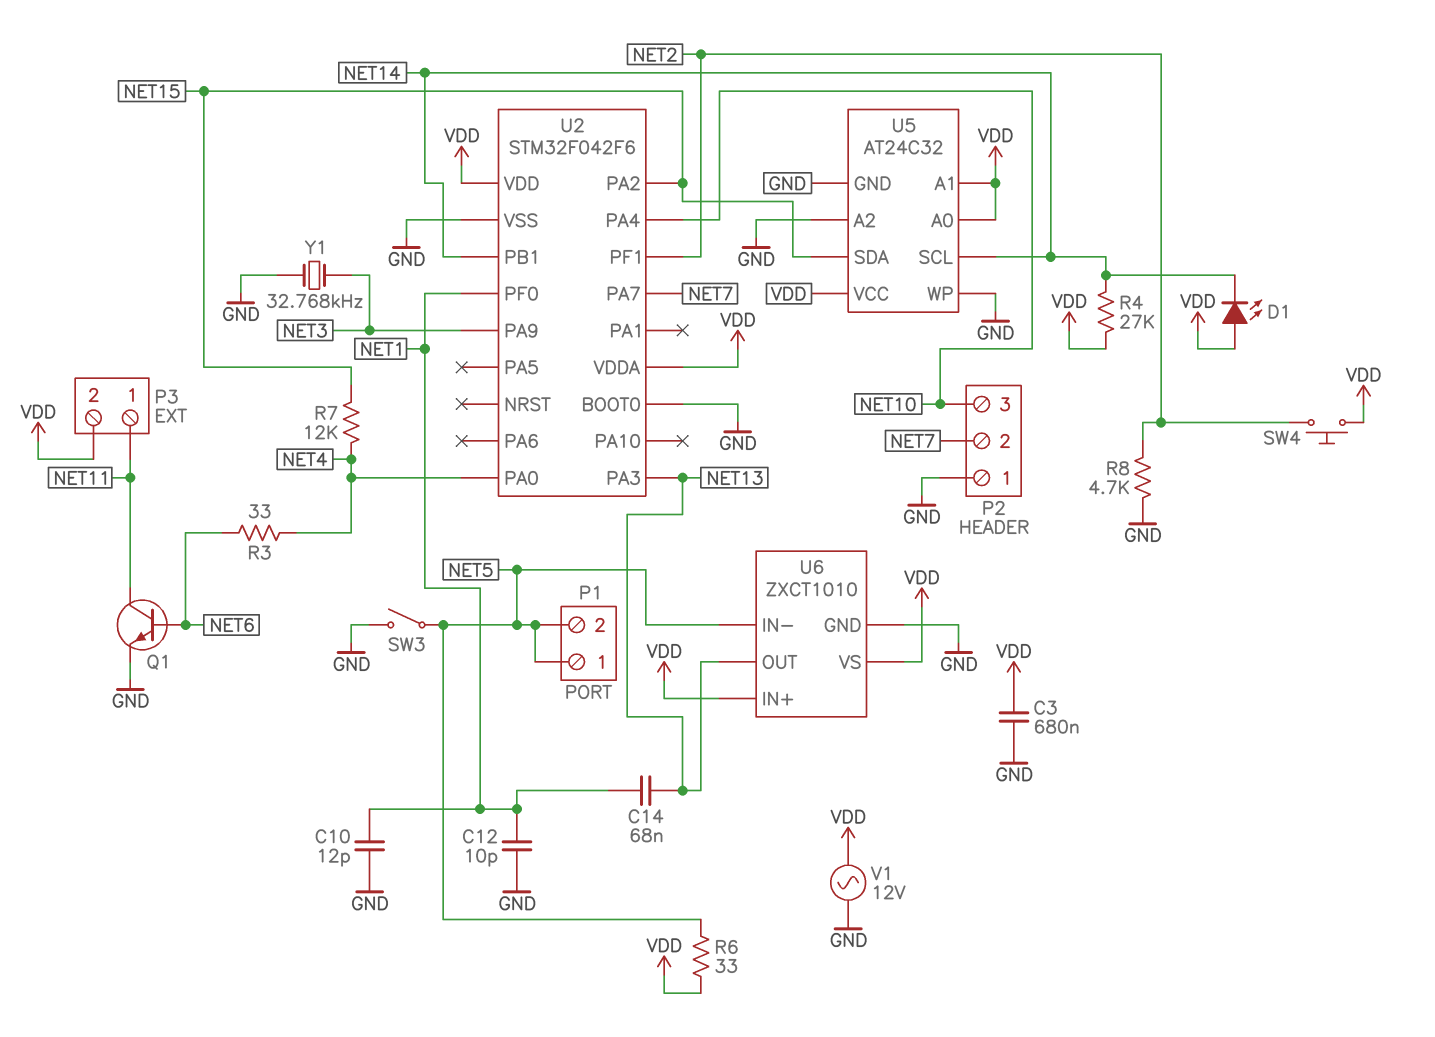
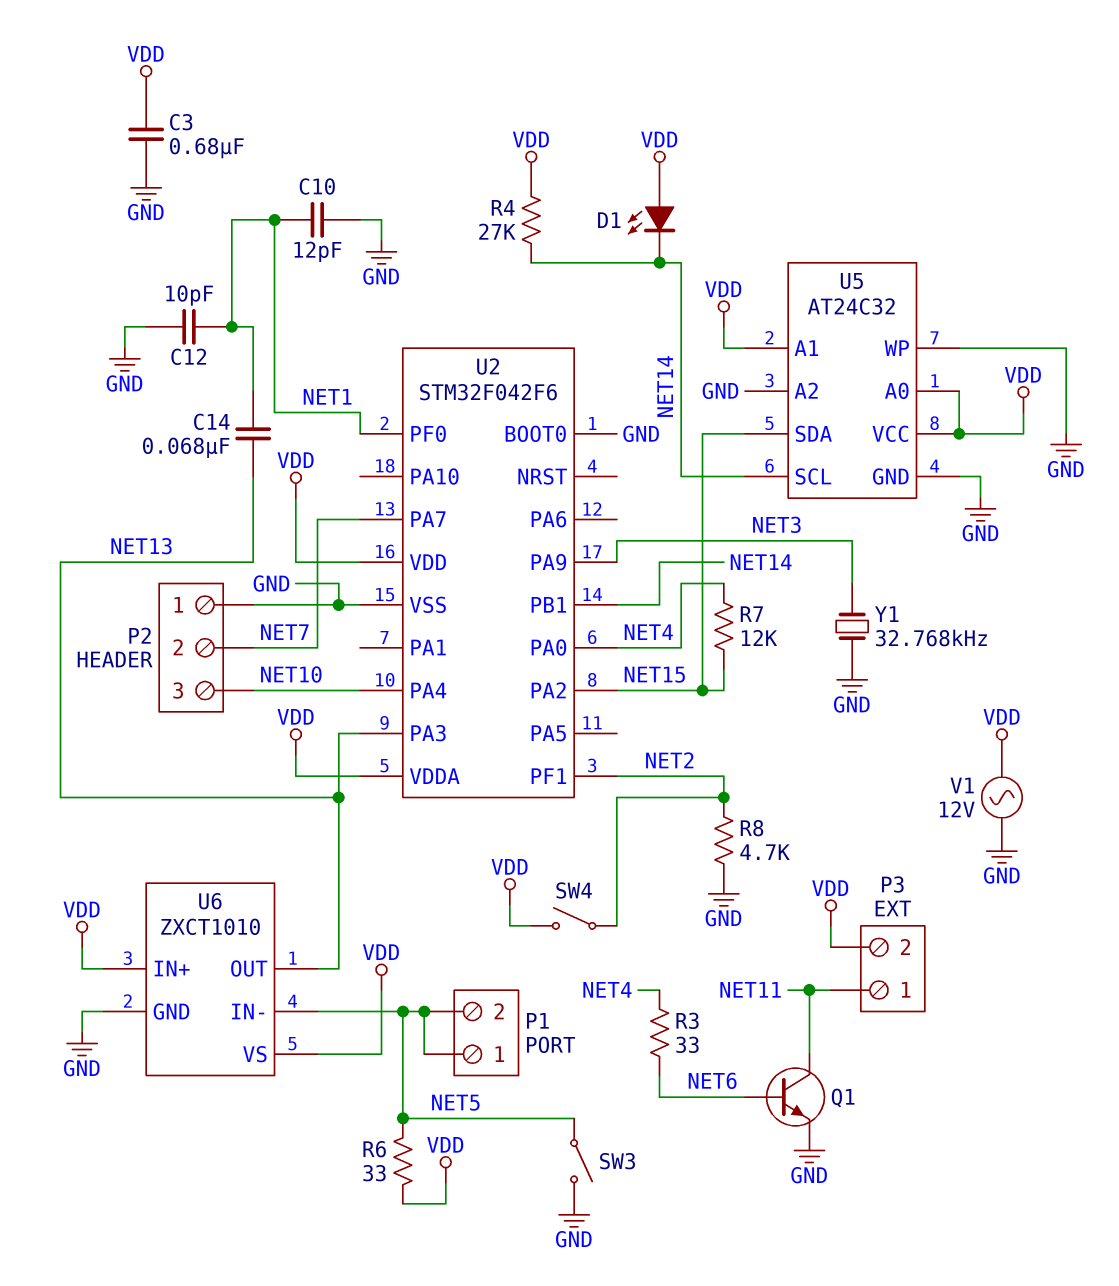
SW4: button (NET2, VDD) -> switch (NET2, VDD)

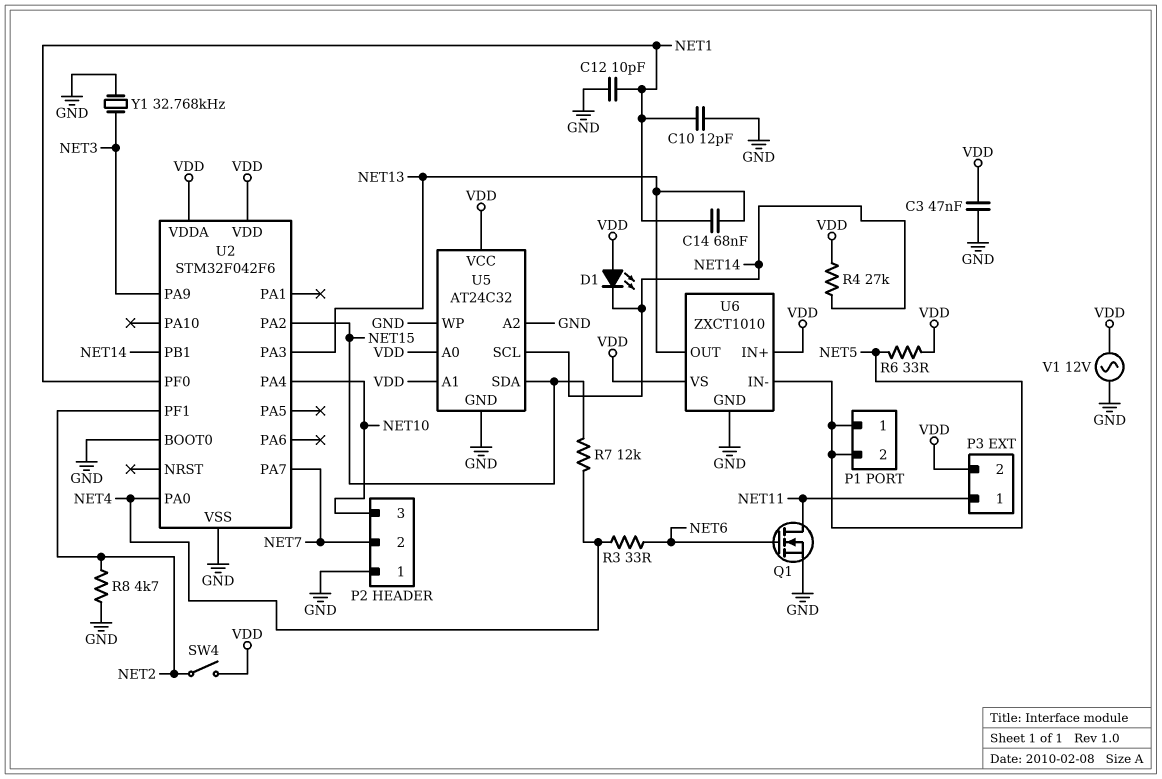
C3: 680nF (GND, VDD) -> 47nF (GND, VDD)
Q1: NPN (B NET6, C NET11, E GND) -> NMOS (G NET6, D NET11, S GND)
SW3: switch (GND, NET5) -> none

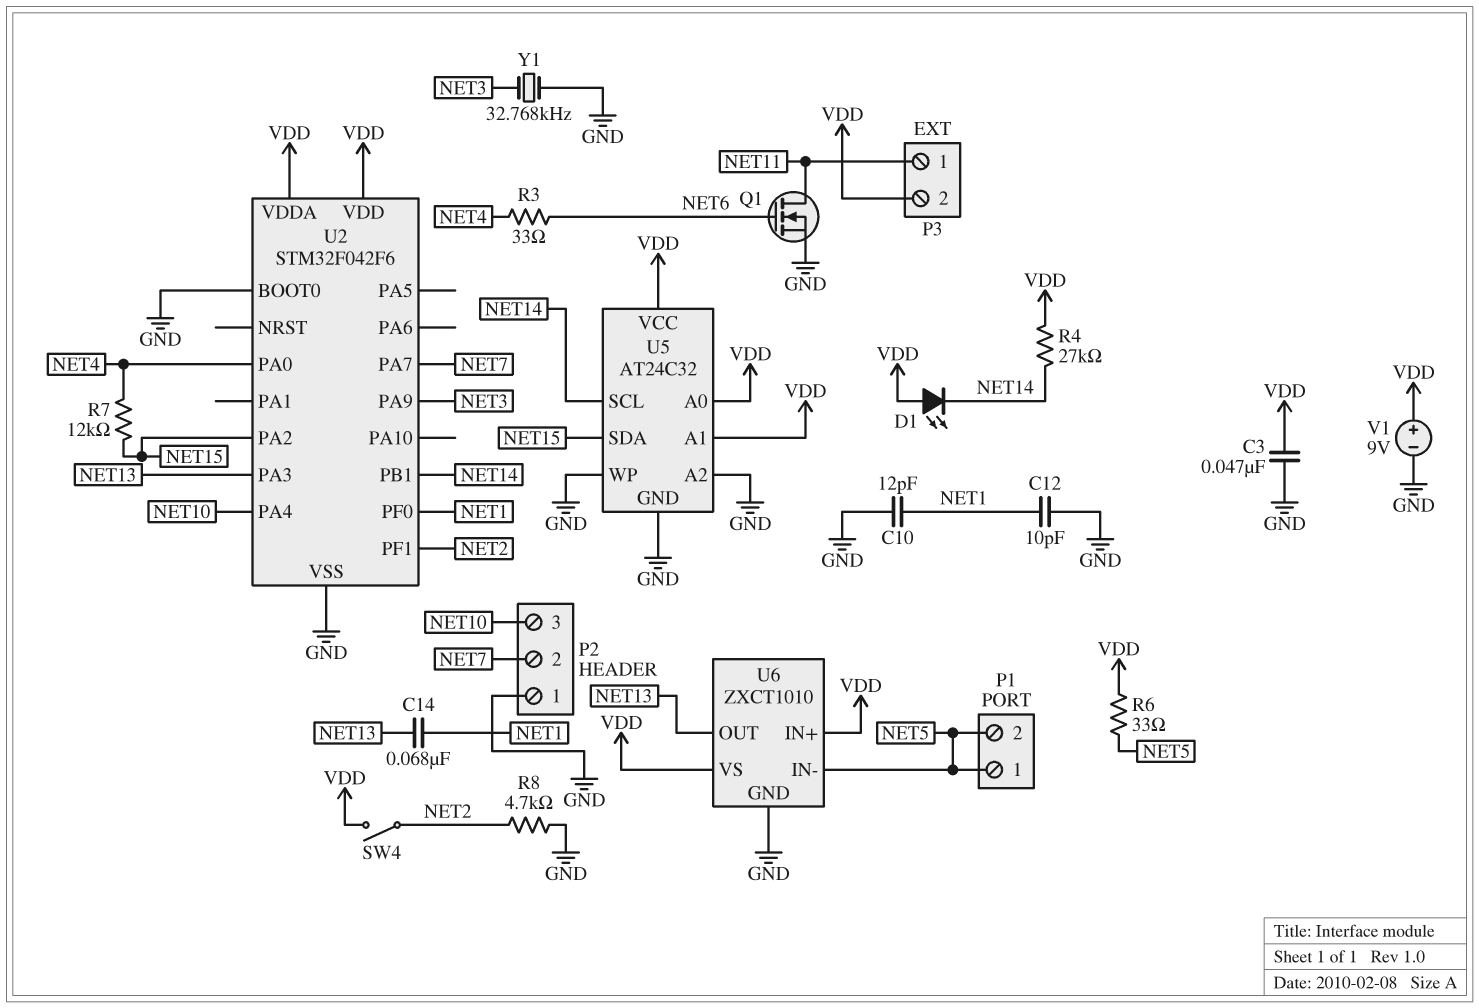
V1: AC 12V (GND, VDD) -> 9V (plus VDD, minus GND)

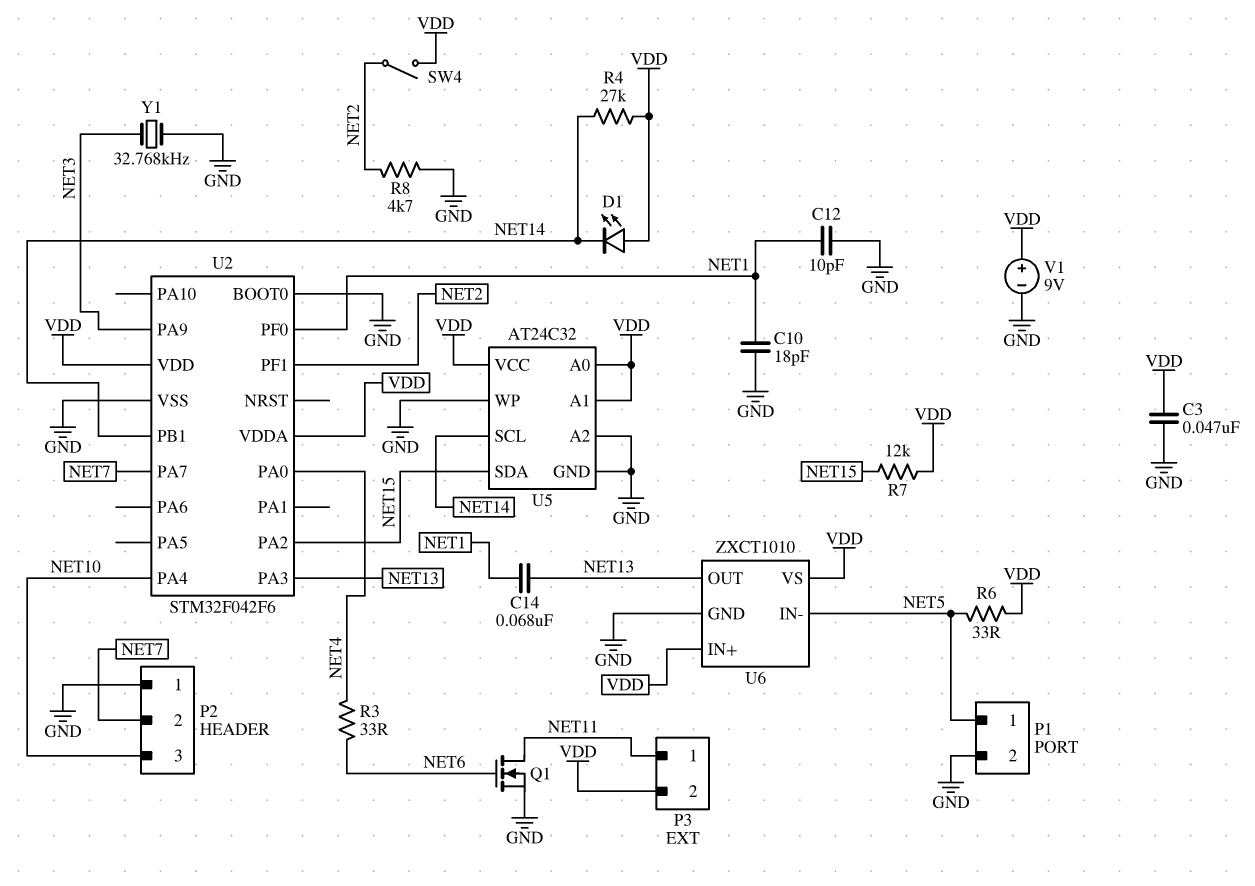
C10: 12pF (GND, NET1) -> 18pF (GND, NET1)
P1 pin 2: NET5 -> GND
R7: 12k (NET4, NET15) -> 12k (NET15, VDD)

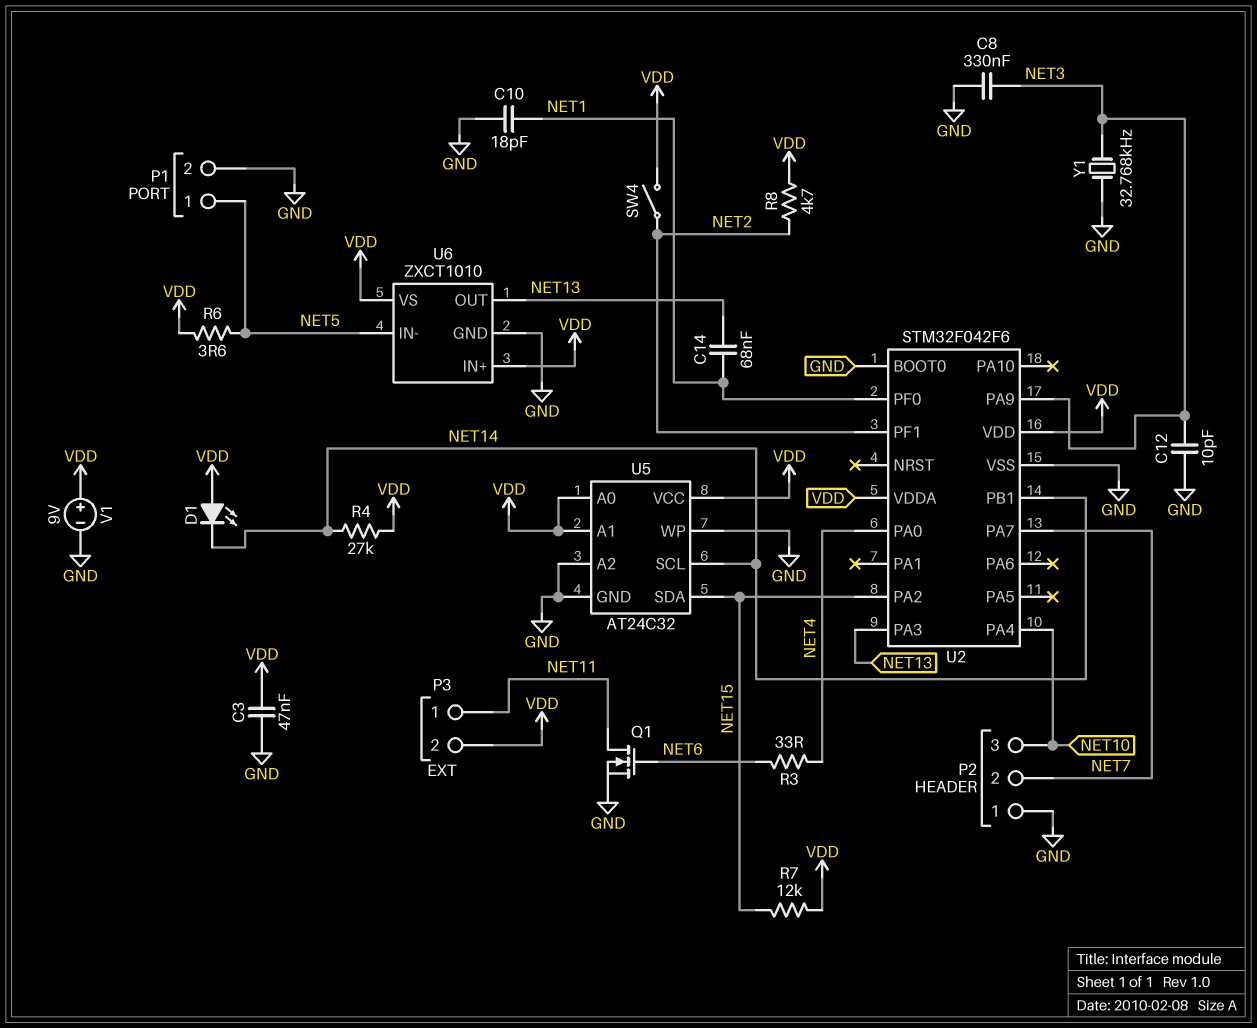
C8: none -> 330nF (GND, NET3)
C12: 10pF (GND, NET1) -> 10pF (GND, NET3)
R6: 33 (NET5, VDD) -> 3.6 (NET5, VDD)
R8: 4.7k (GND, NET2) -> 4.7k (NET2, VDD)

